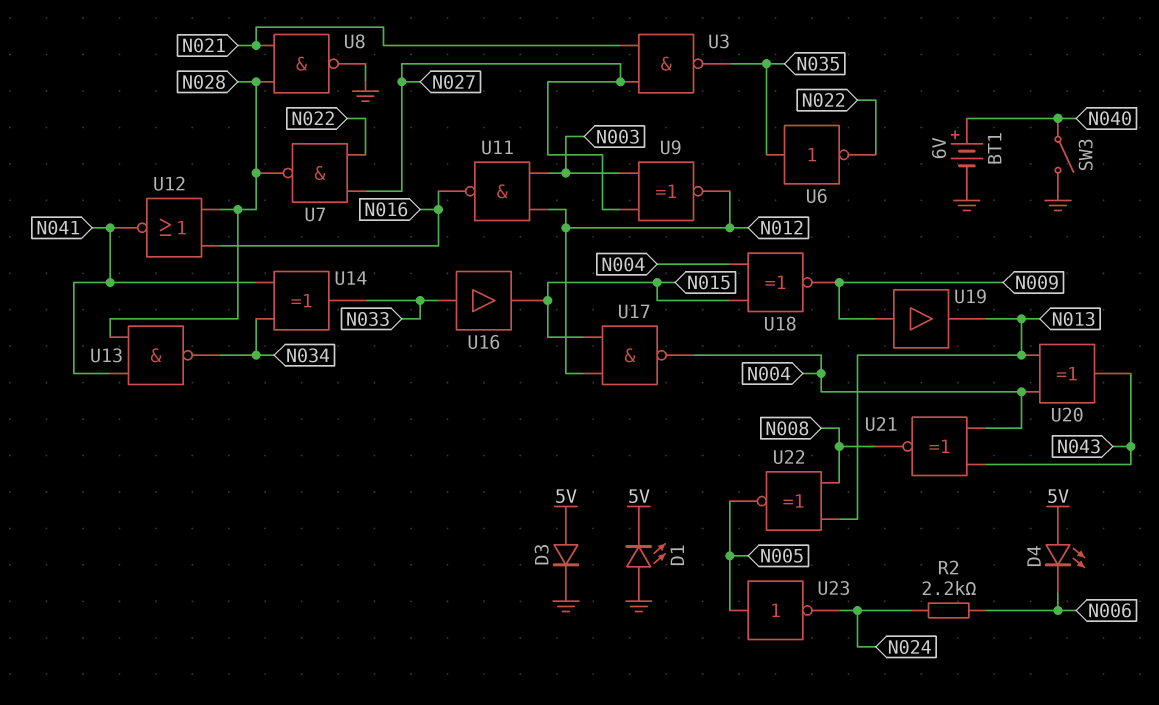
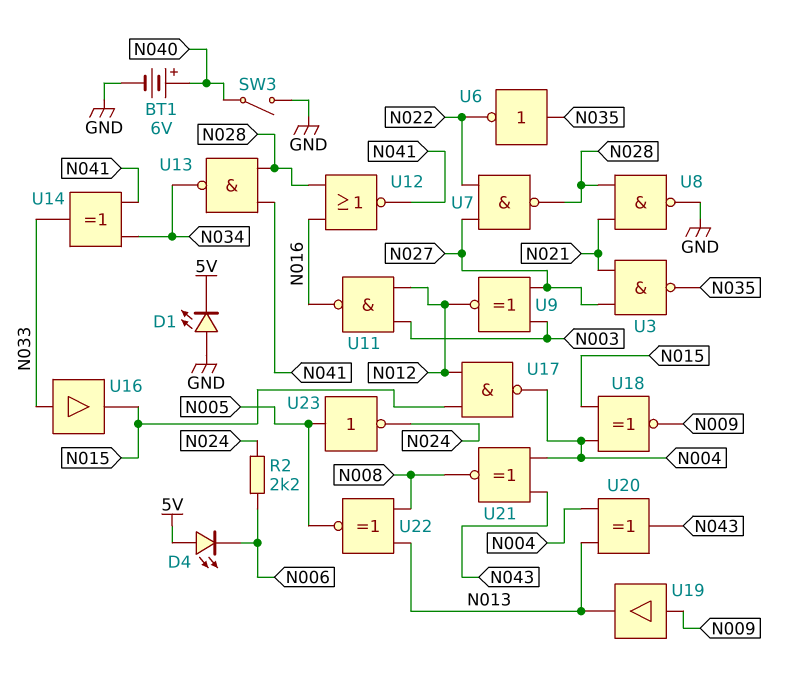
D3: diode (A 5V, K GND) -> none

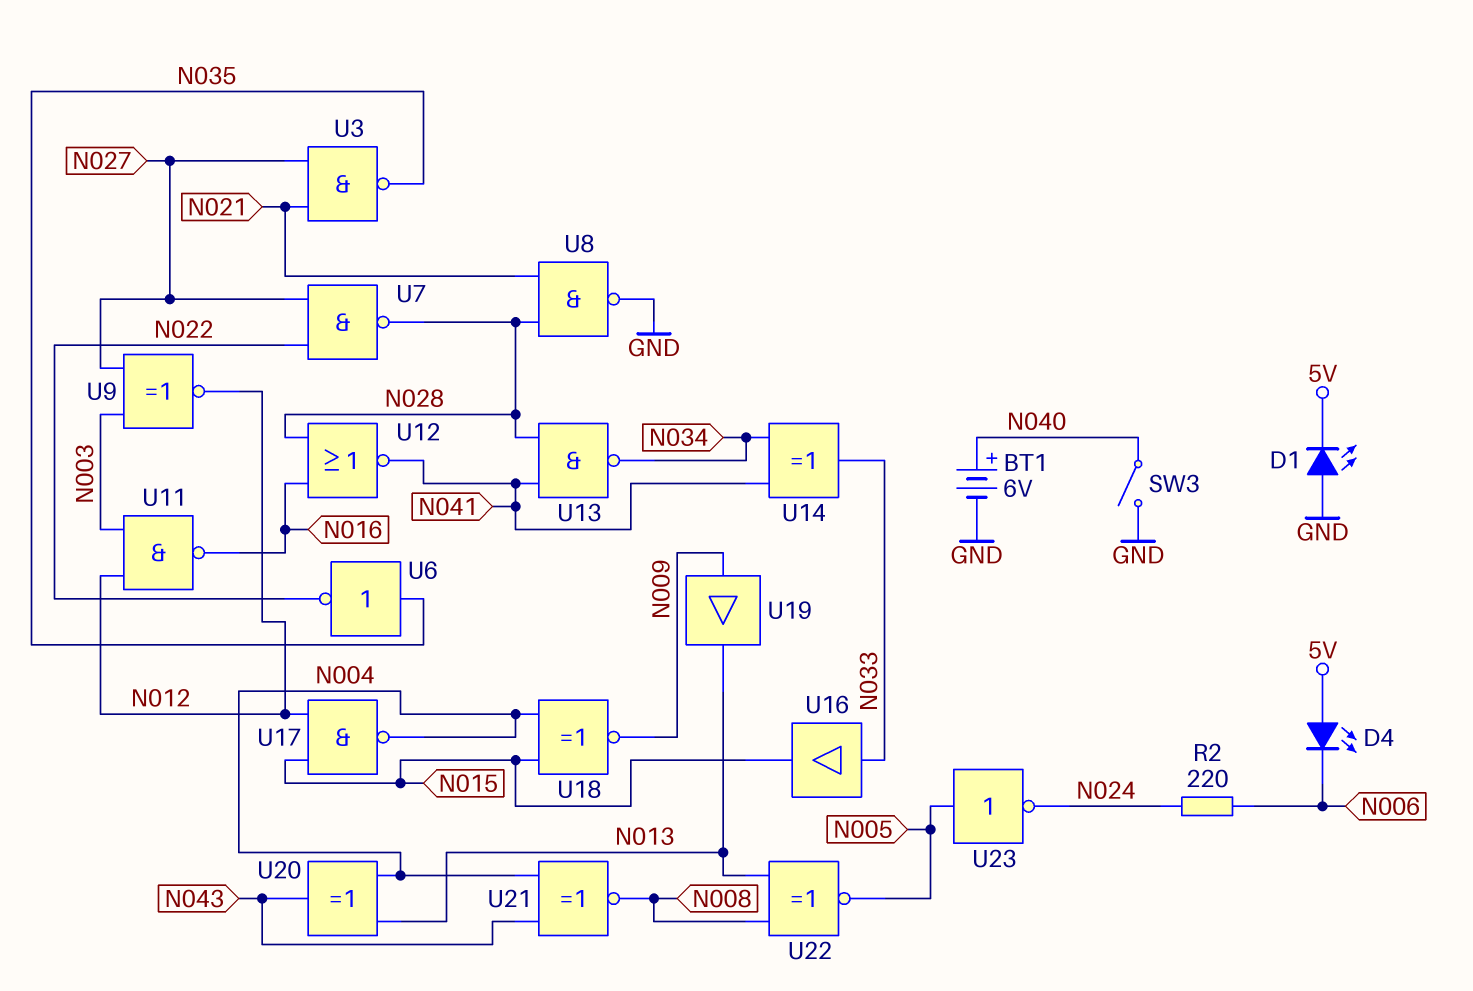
R2: 2.2k (N006, N024) -> 220 (N006, N024)

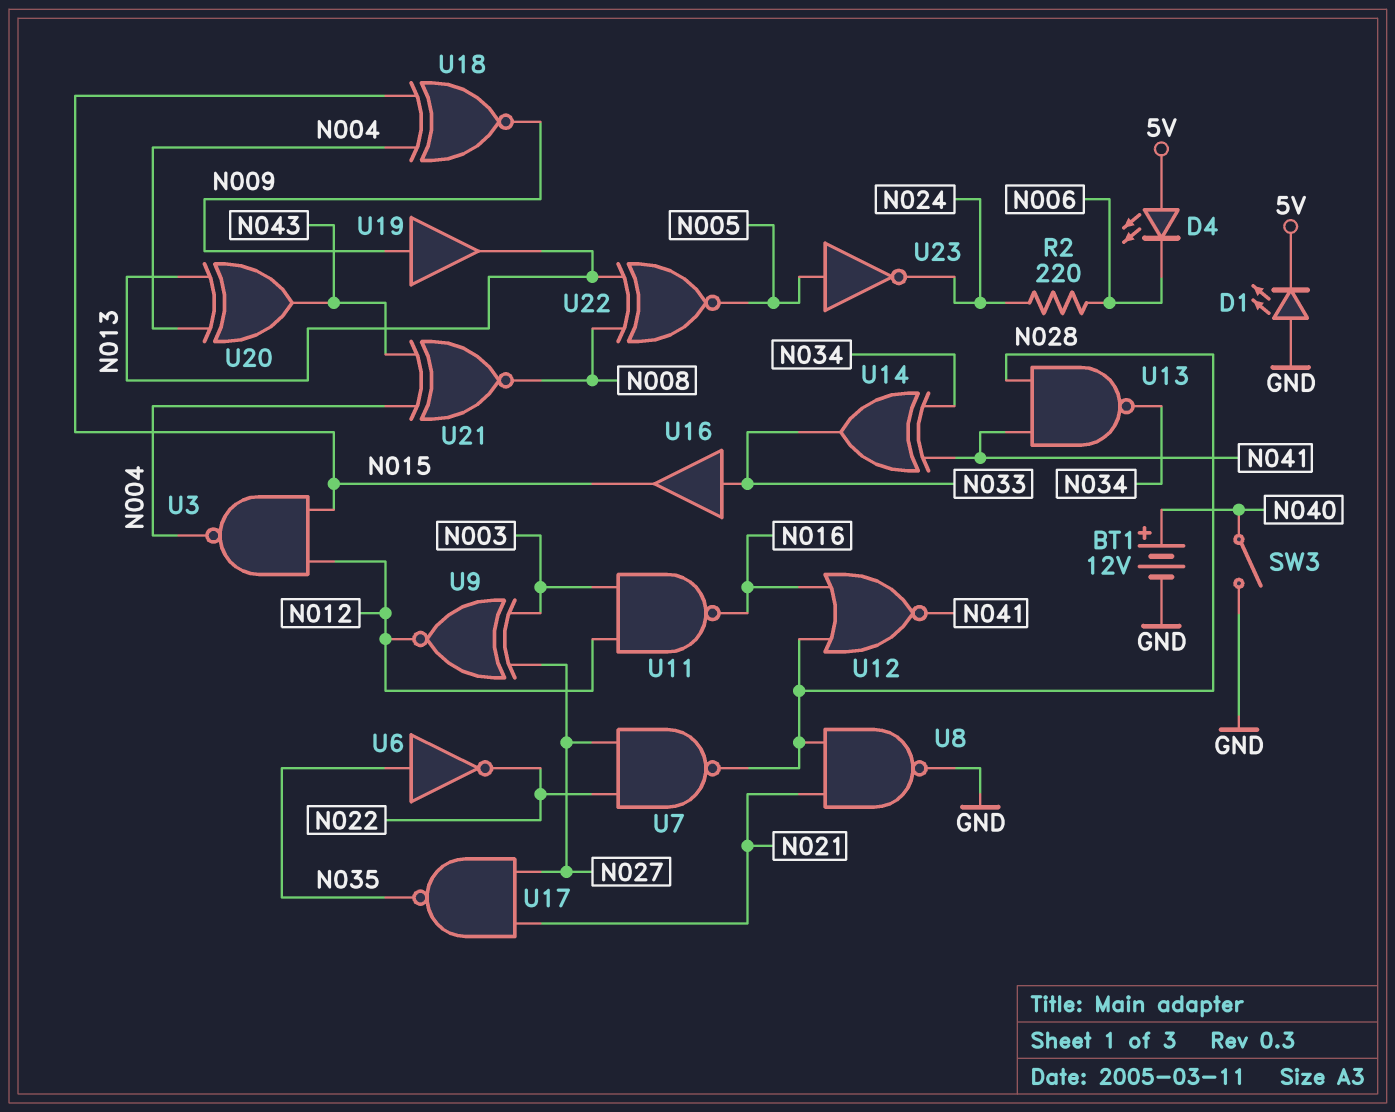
BT1: 6V (plus N040, minus GND) -> 12V (plus N040, minus GND)
U3: NAND (in N021, in N027, out N035) -> NAND (in N012, in N015, out N004)
U17: NAND (in N012, in N015, out N004) -> NAND (in N021, in N027, out N035)

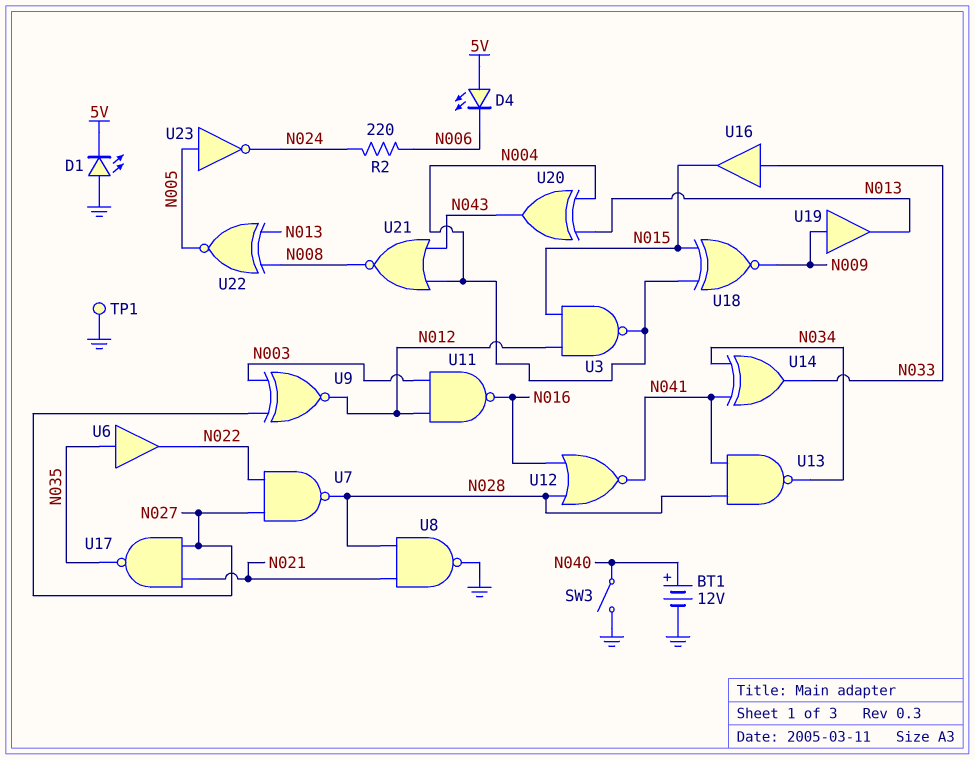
TP1: none -> test point (GND)
U6: NOT (in N035, out N022) -> buffer (in N035, out N022)
U21: XNOR (in N004, in N043, out N008) -> NOR (in N004, in N043, out N008)

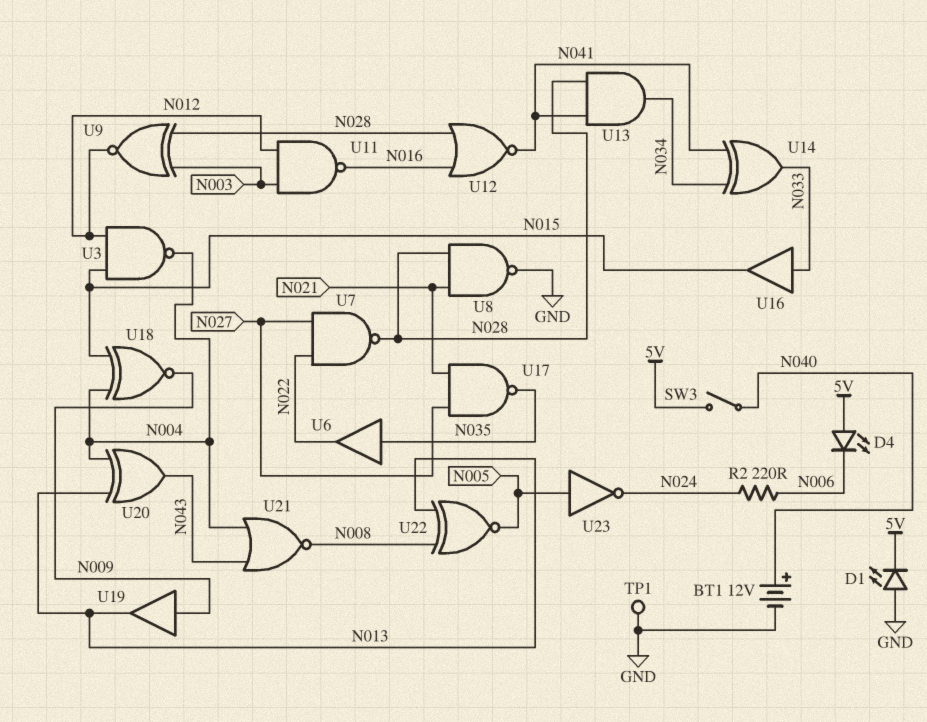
SW3: switch (GND, N040) -> switch (5V, N040)
U9: XNOR (in N003, in N027, out N012) -> XNOR (in N003, in N028, out N012)
U13: NAND (in N028, in N041, out N034) -> AND (in N028, in N041, out N034)

